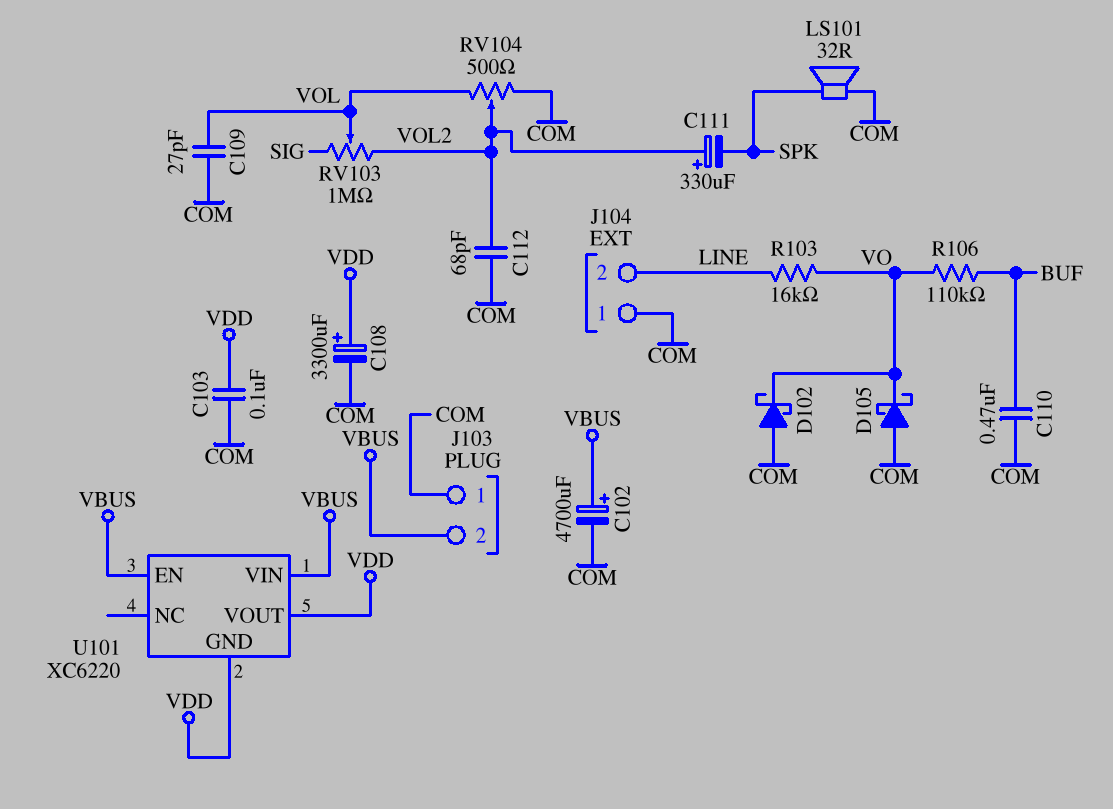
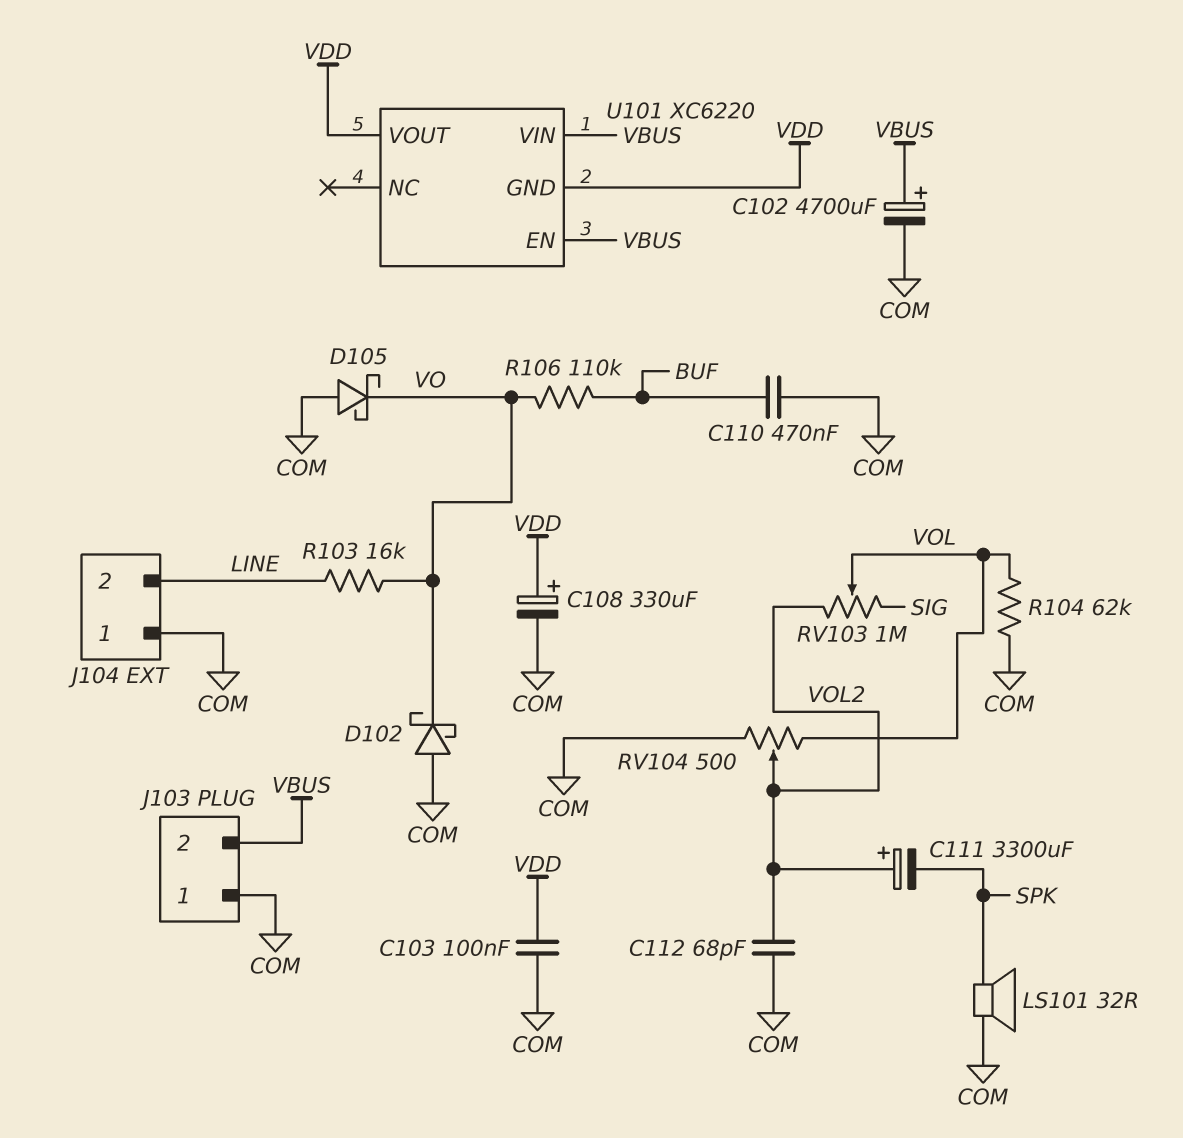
C108: 3300uF (plus VDD, minus COM) -> 330uF (plus VDD, minus COM)
C109: 27pF (COM, VOL) -> none
C111: 330uF (plus VOL2, minus SPK) -> 3300uF (plus VOL2, minus SPK)
R104: none -> 62k (COM, VOL)

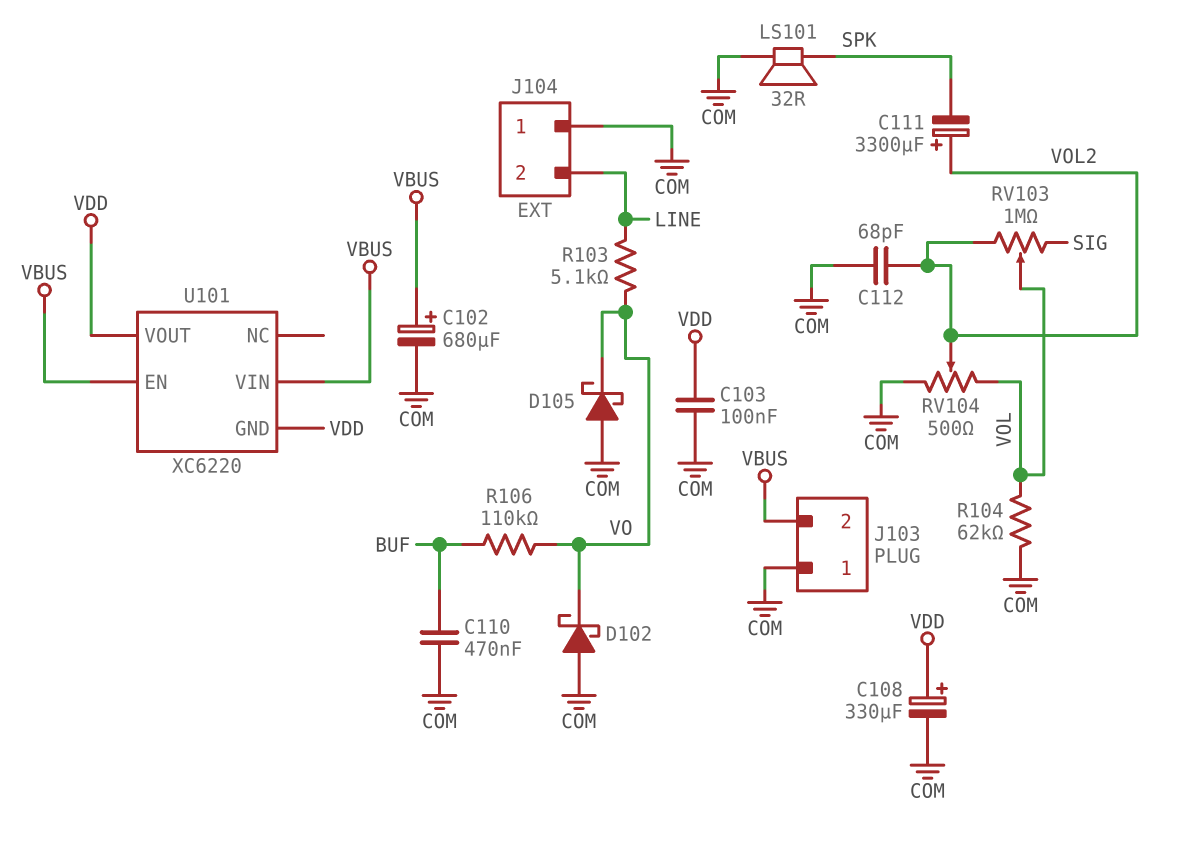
C102: 4700uF (plus VBUS, minus COM) -> 680uF (plus VBUS, minus COM)
R103: 16k (LINE, VO) -> 5.1k (LINE, VO)

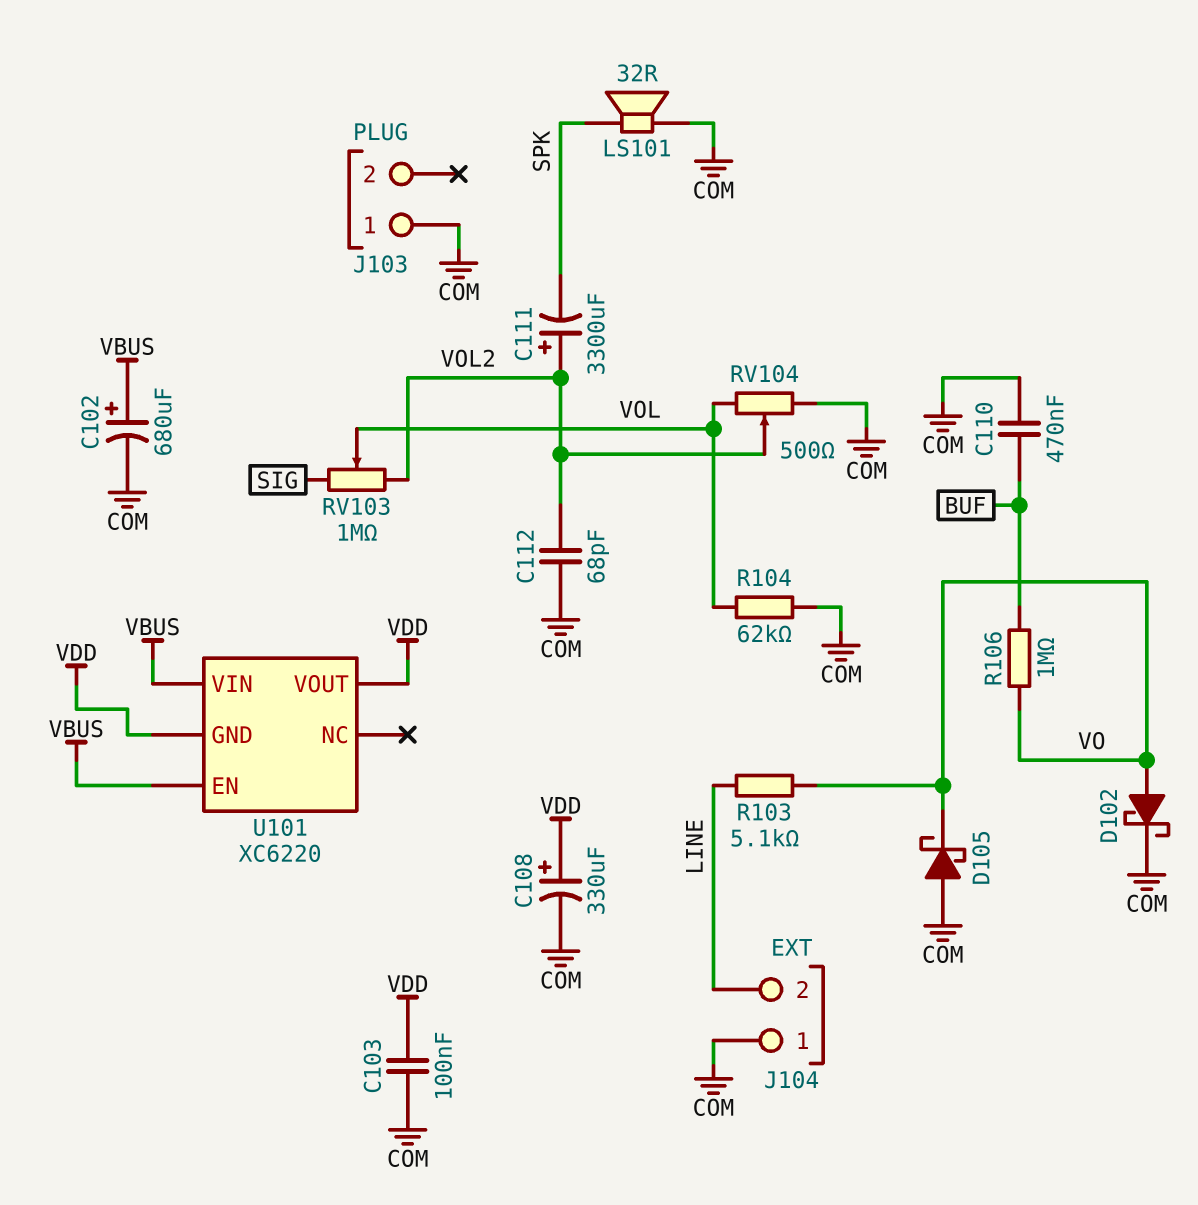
D102: schottky (A COM, K VO) -> schottky (A VO, K COM)
J103 pin 2: VBUS -> none
R106: 110k (BUF, VO) -> 1M (BUF, VO)

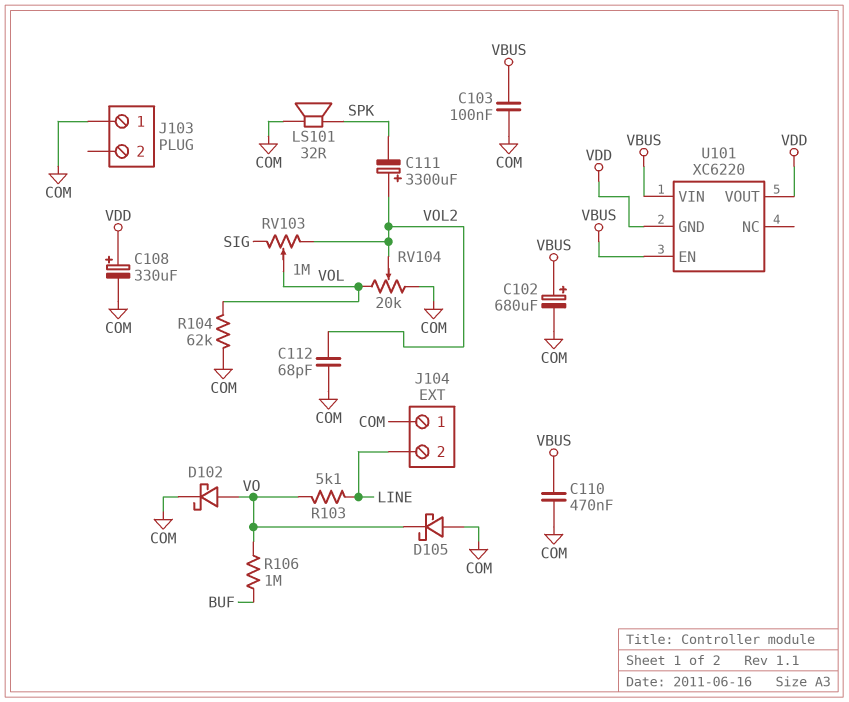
C103: 100nF (COM, VDD) -> 100nF (COM, VBUS)
C110: 470nF (BUF, COM) -> 470nF (COM, VBUS)
RV104: 500 (COM, VOL, wiper VOL2) -> 20k (COM, VOL, wiper VOL2)

